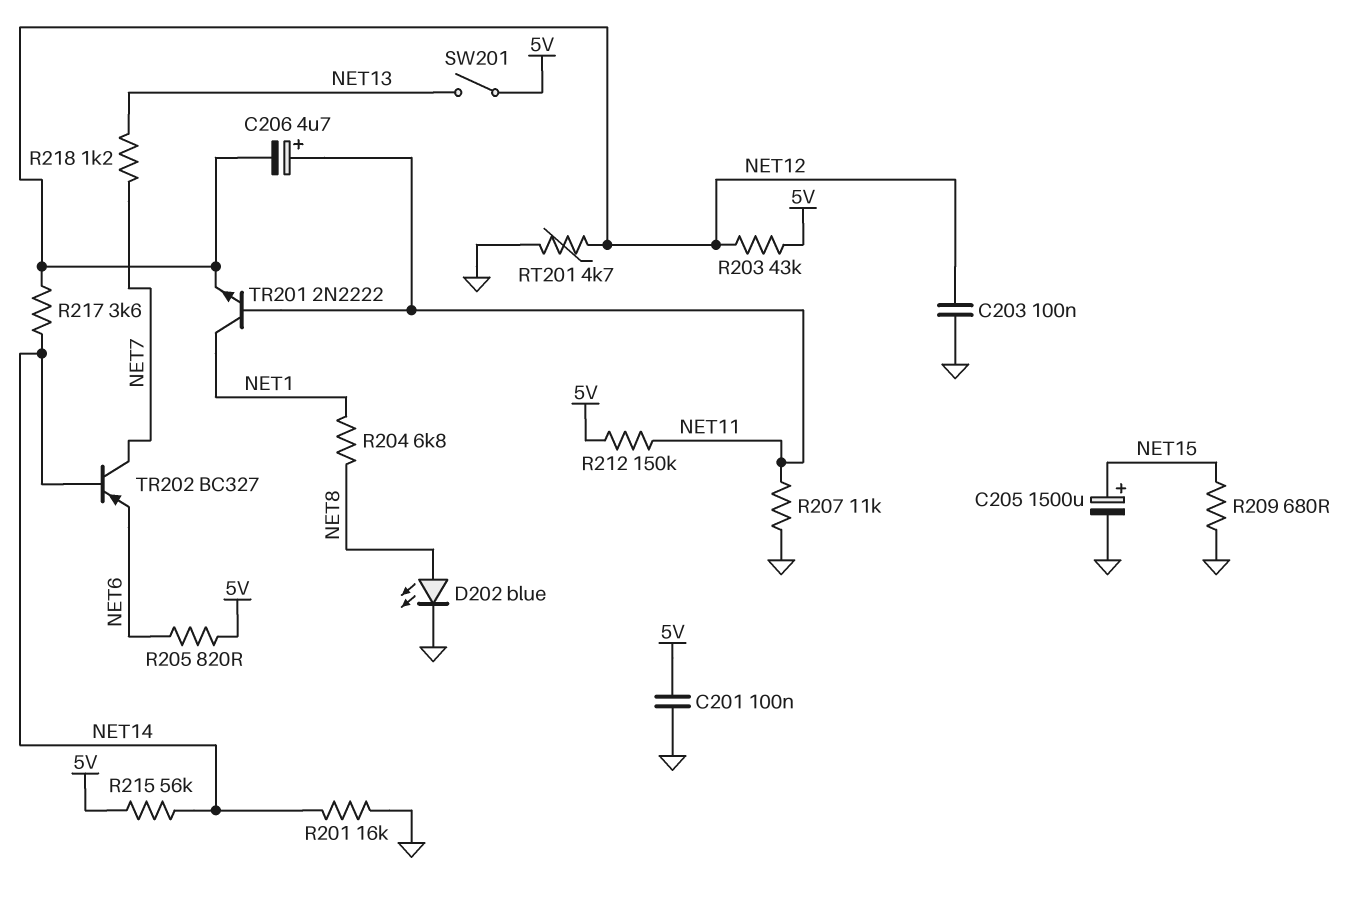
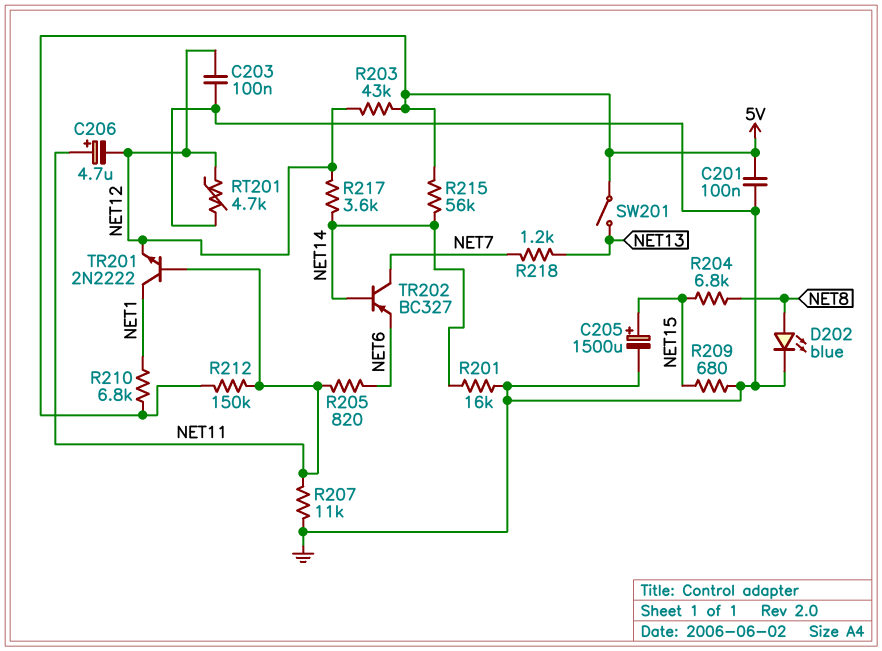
R204: 6.8k (NET1, NET8) -> 6.8k (NET8, NET15)
R205: 820 (5V, NET6) -> 820 (NET6, NET11)
R210: none -> 6.8k (5V, NET1)

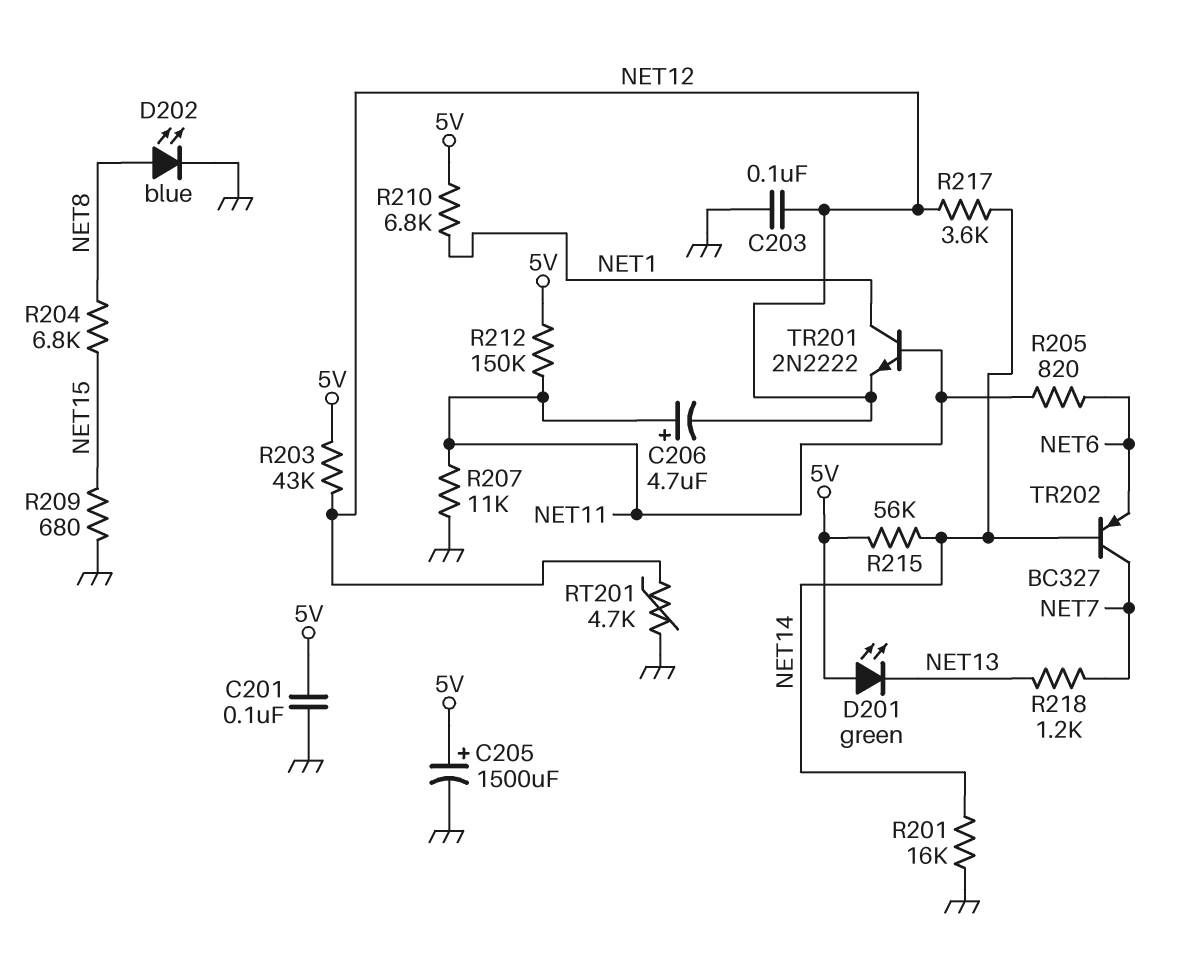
C205: 1500uF (plus NET15, minus GND) -> 1500uF (plus 5V, minus GND)
D201: none -> LED green (A 5V, K NET13)
SW201: switch (5V, NET13) -> none

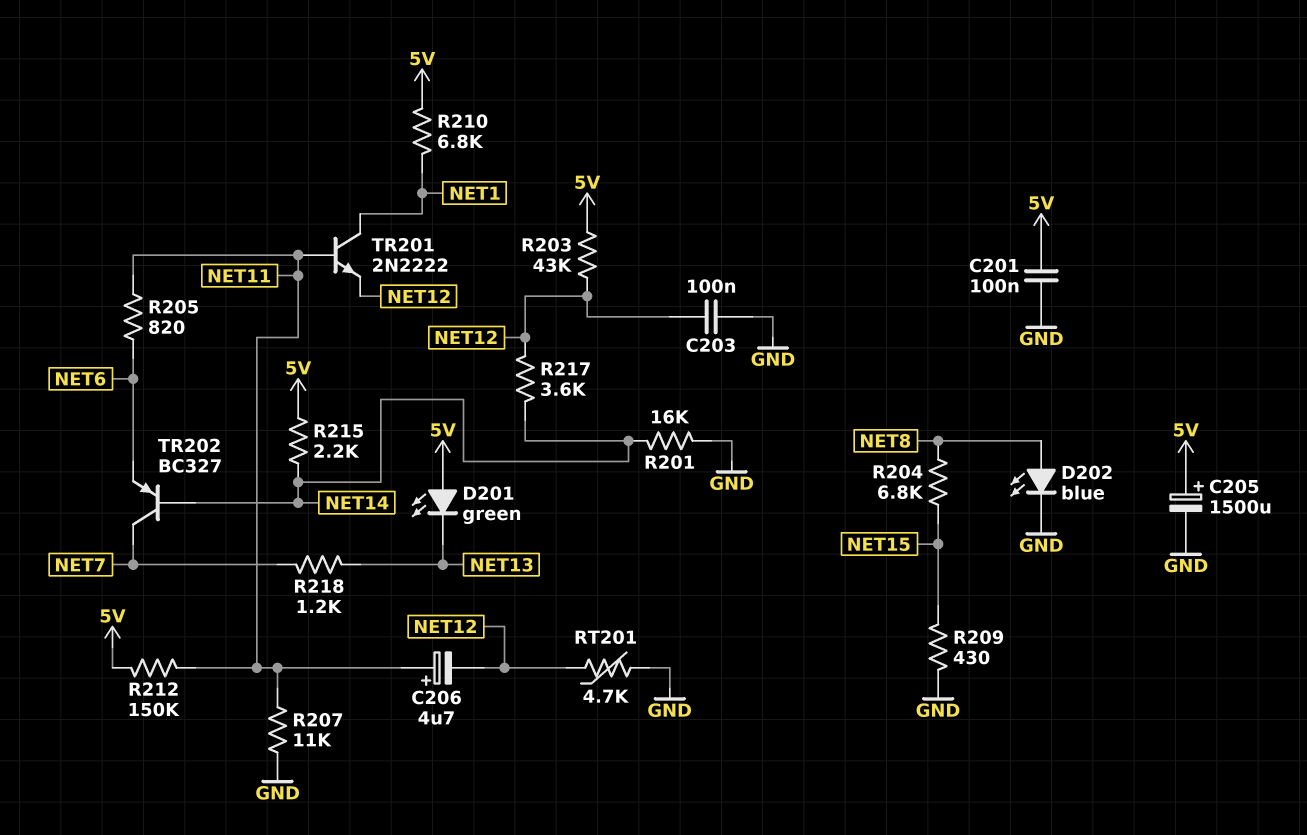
R209: 680 (GND, NET15) -> 430 (GND, NET15)
R215: 56k (5V, NET14) -> 2.2k (5V, NET14)

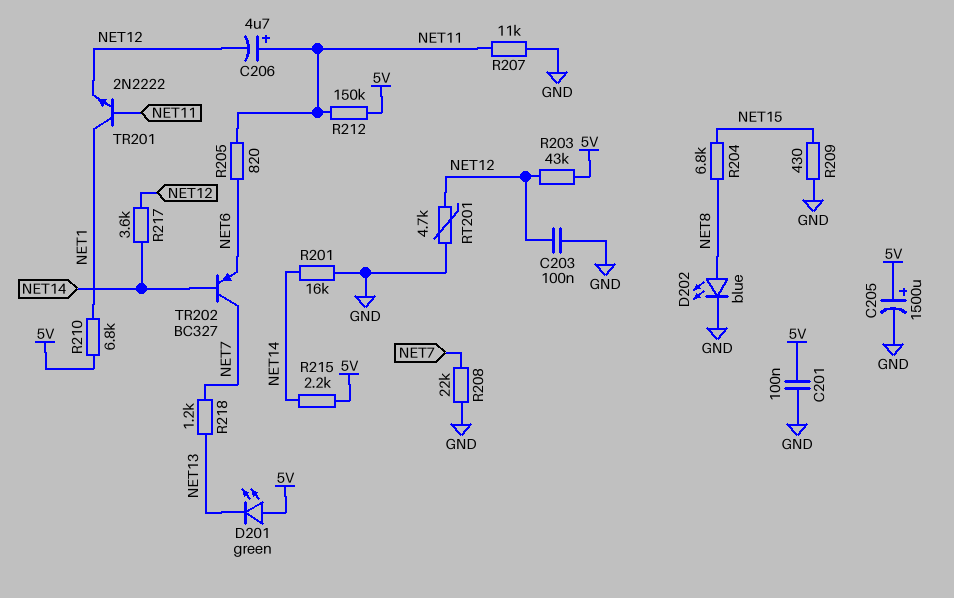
R208: none -> 22k (GND, NET7)

